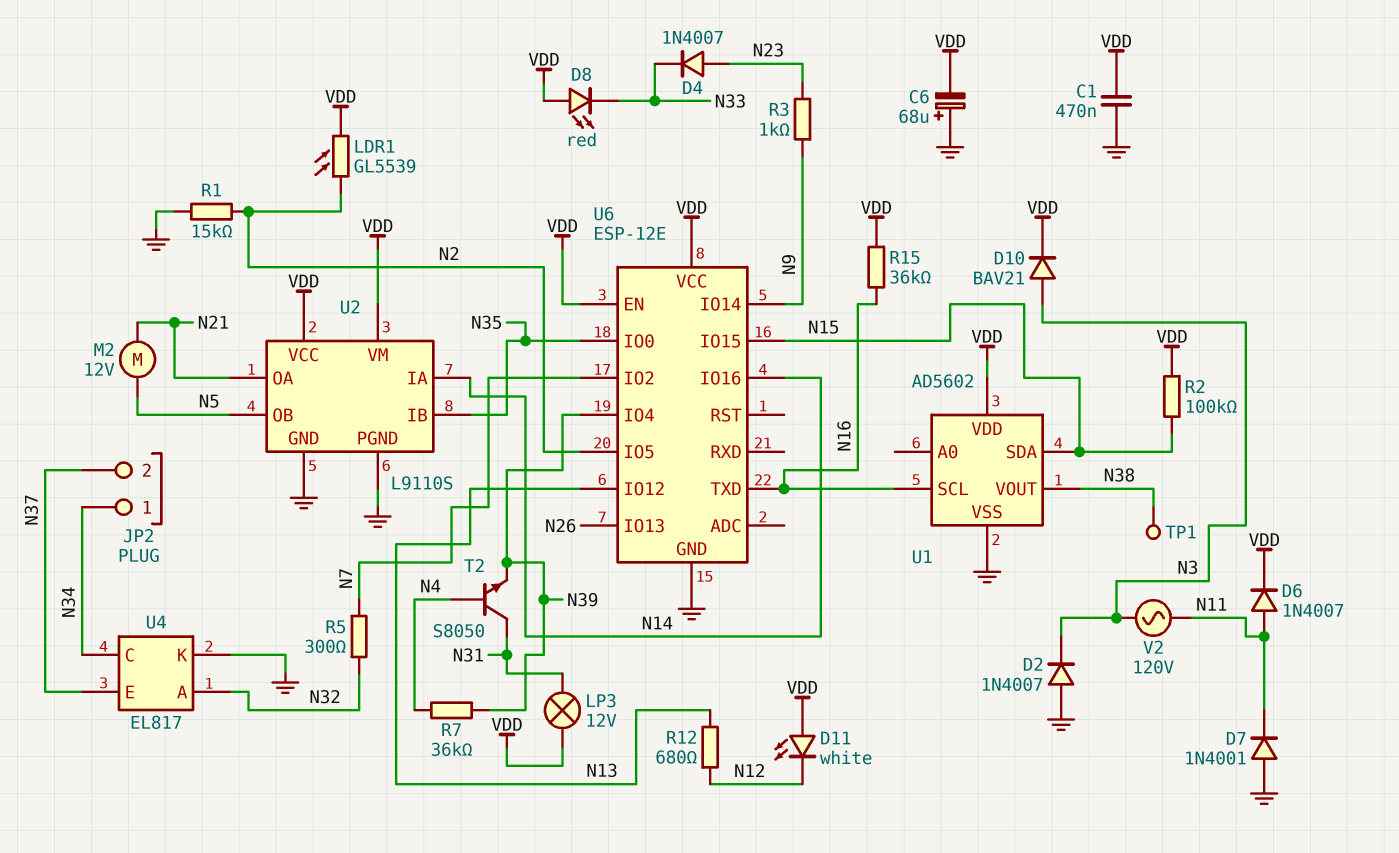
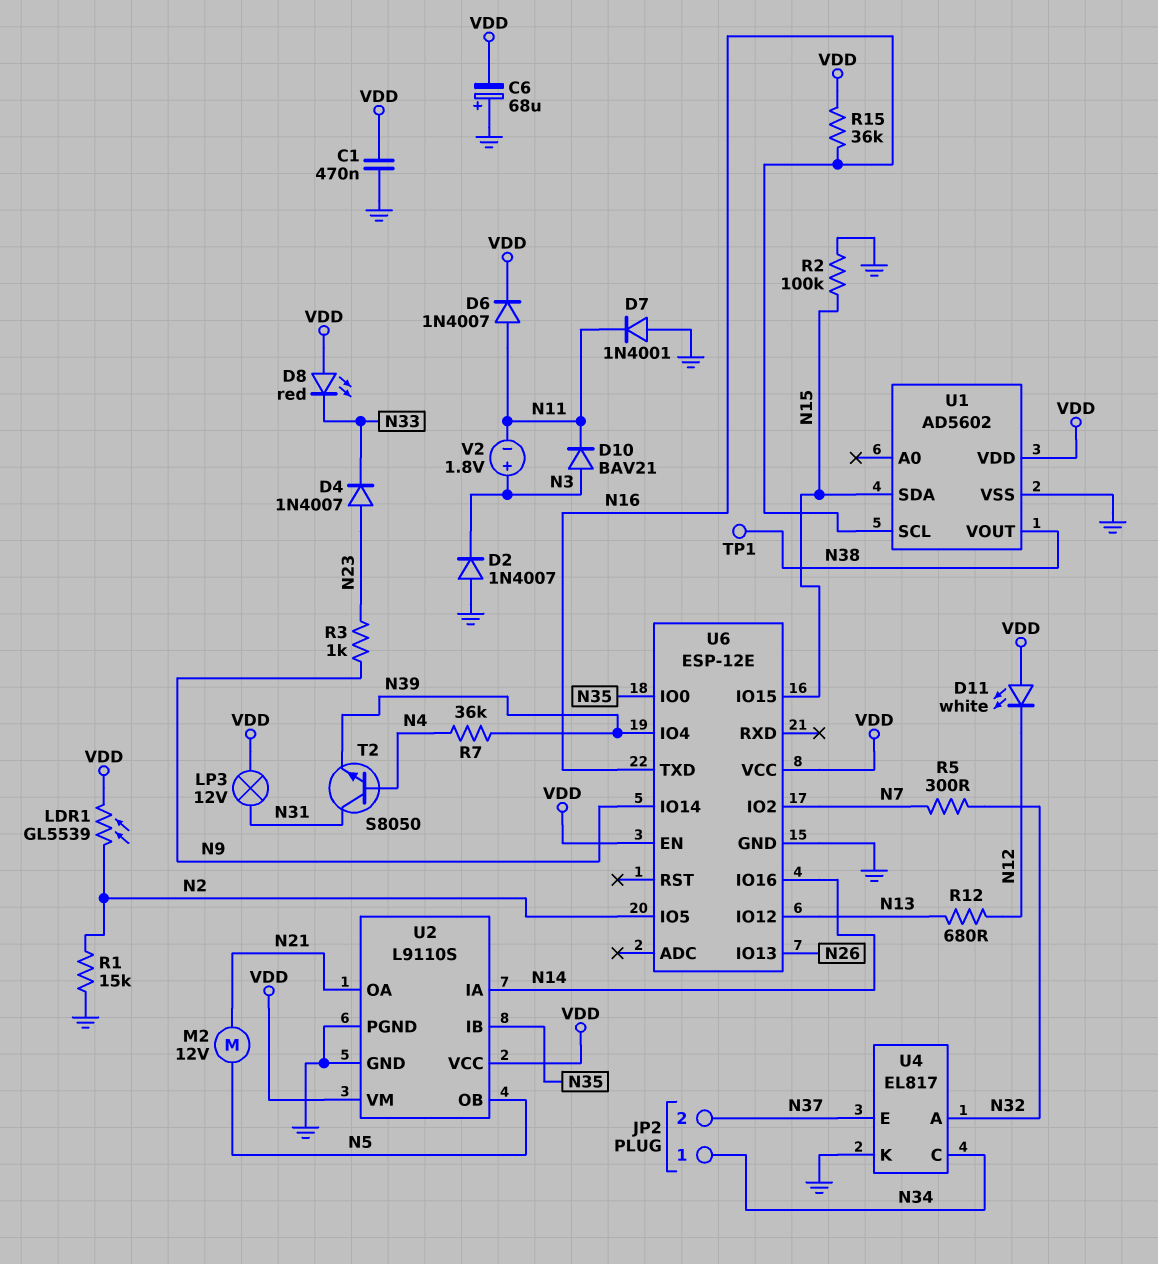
D10: diode BAV21 (A N3, K VDD) -> diode BAV21 (A N3, K N11)
R2: 100k (N15, VDD) -> 100k (GND, N15)
V2: AC 120V (N3, N11) -> 1.8V (plus N3, minus N11)

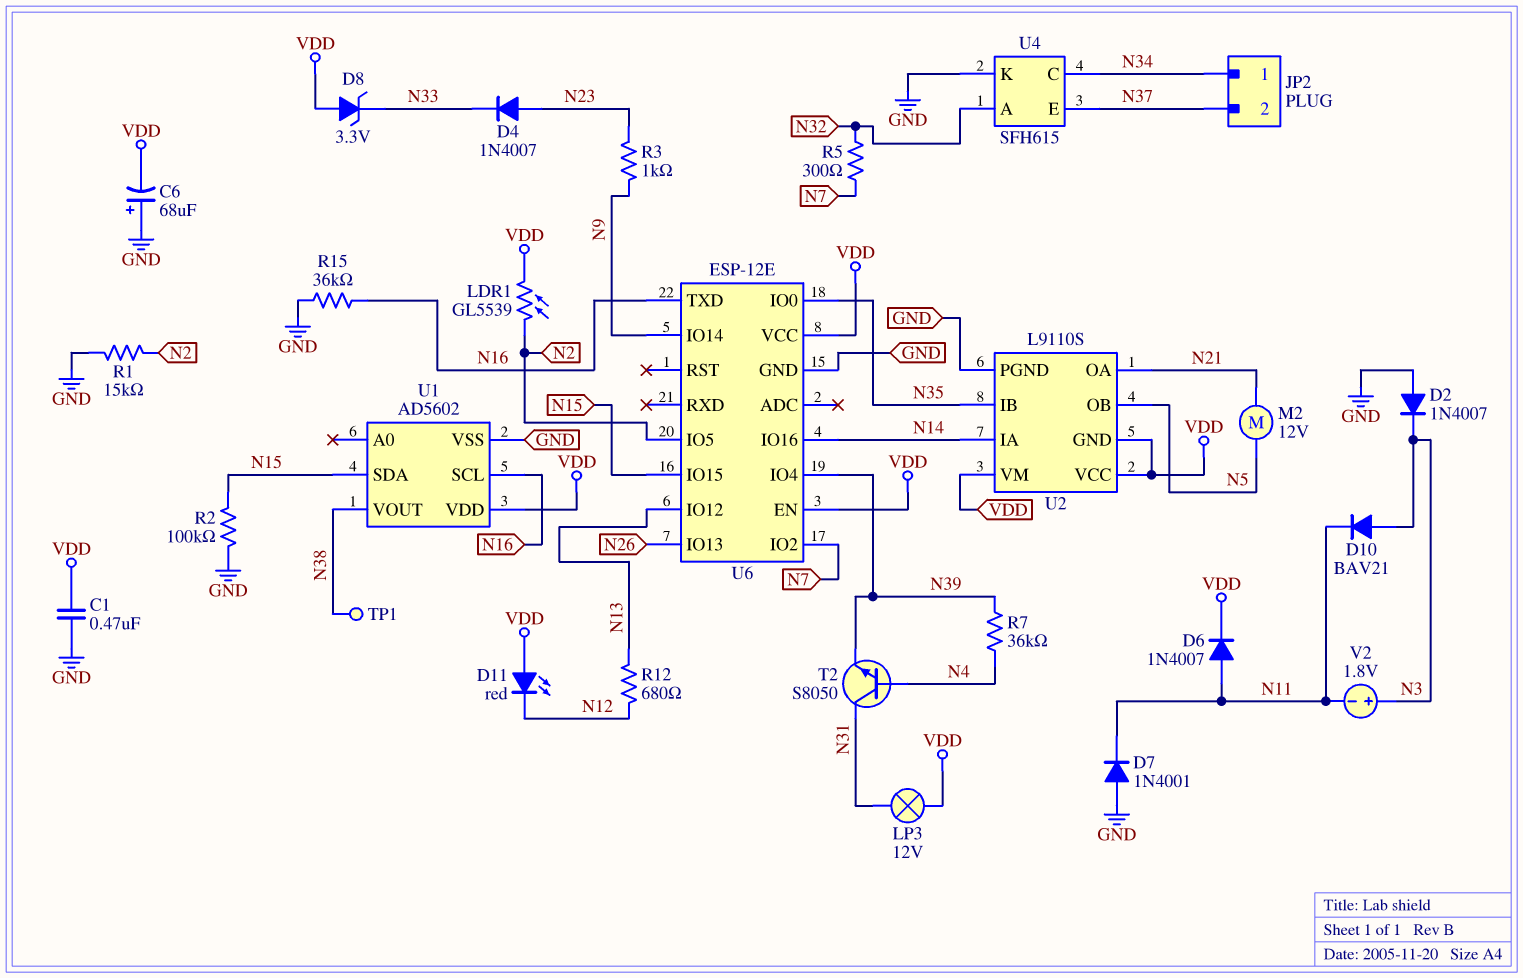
D8: LED red (A VDD, K N33) -> zener 3.3V (A VDD, K N33)
D11: LED white (A VDD, K N12) -> LED red (A VDD, K N12)
R15: 36k (N16, VDD) -> 36k (GND, N16)
U2 pin GND: GND -> VDD
U4: EL817 -> SFH615

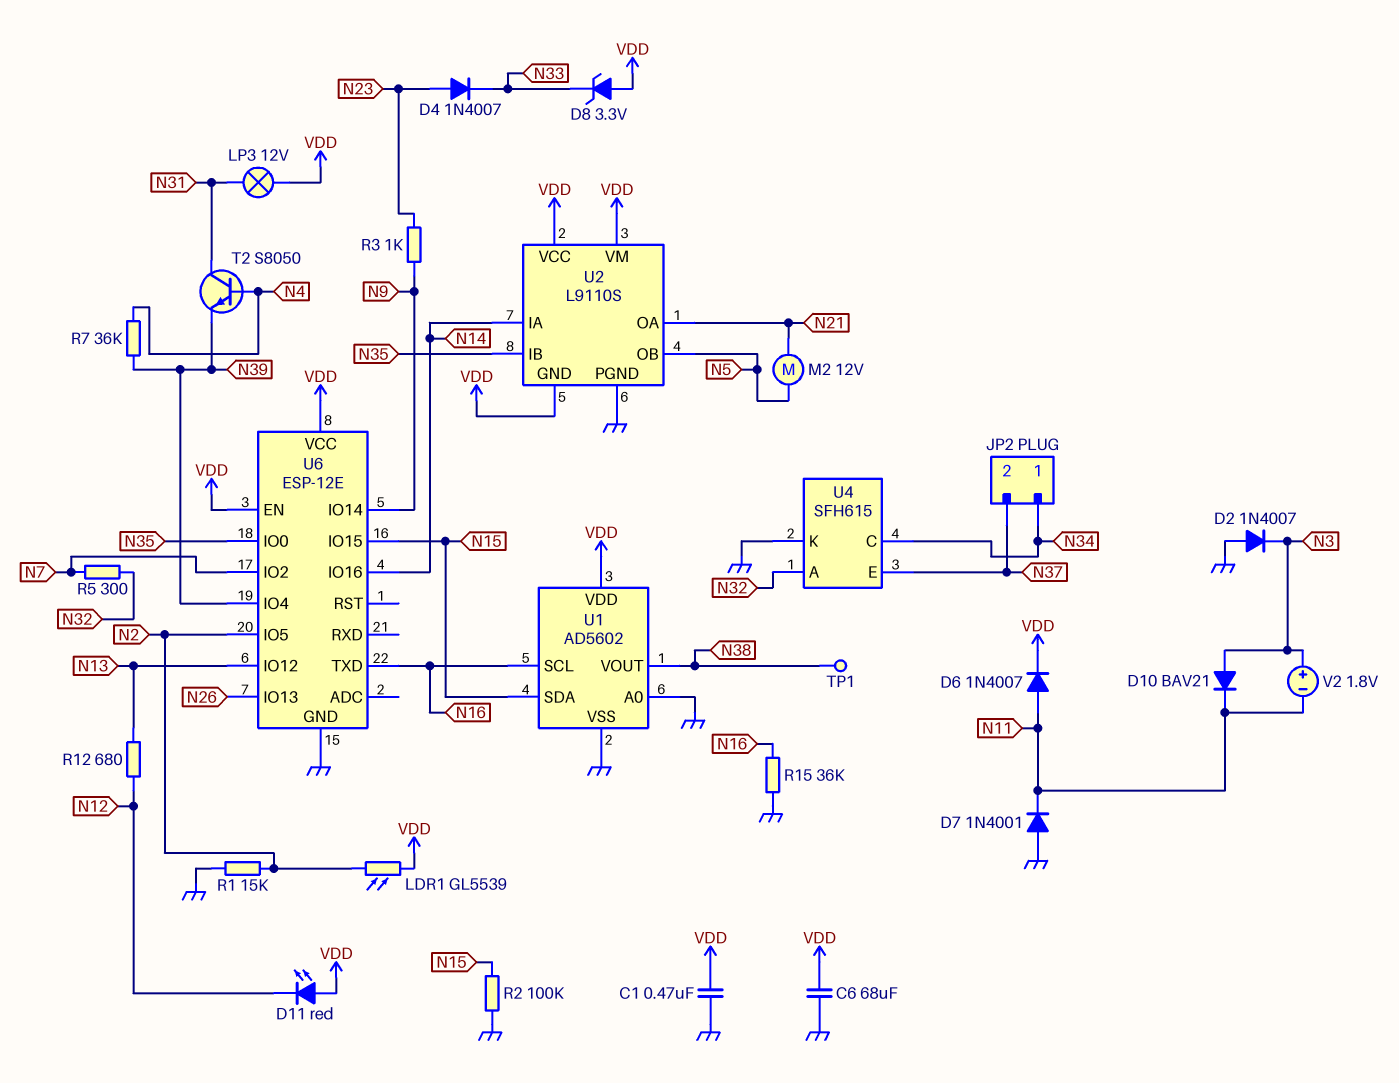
C6: 68uF (plus GND, minus VDD) -> 68uF (GND, VDD)
U1 pin A0: none -> GND

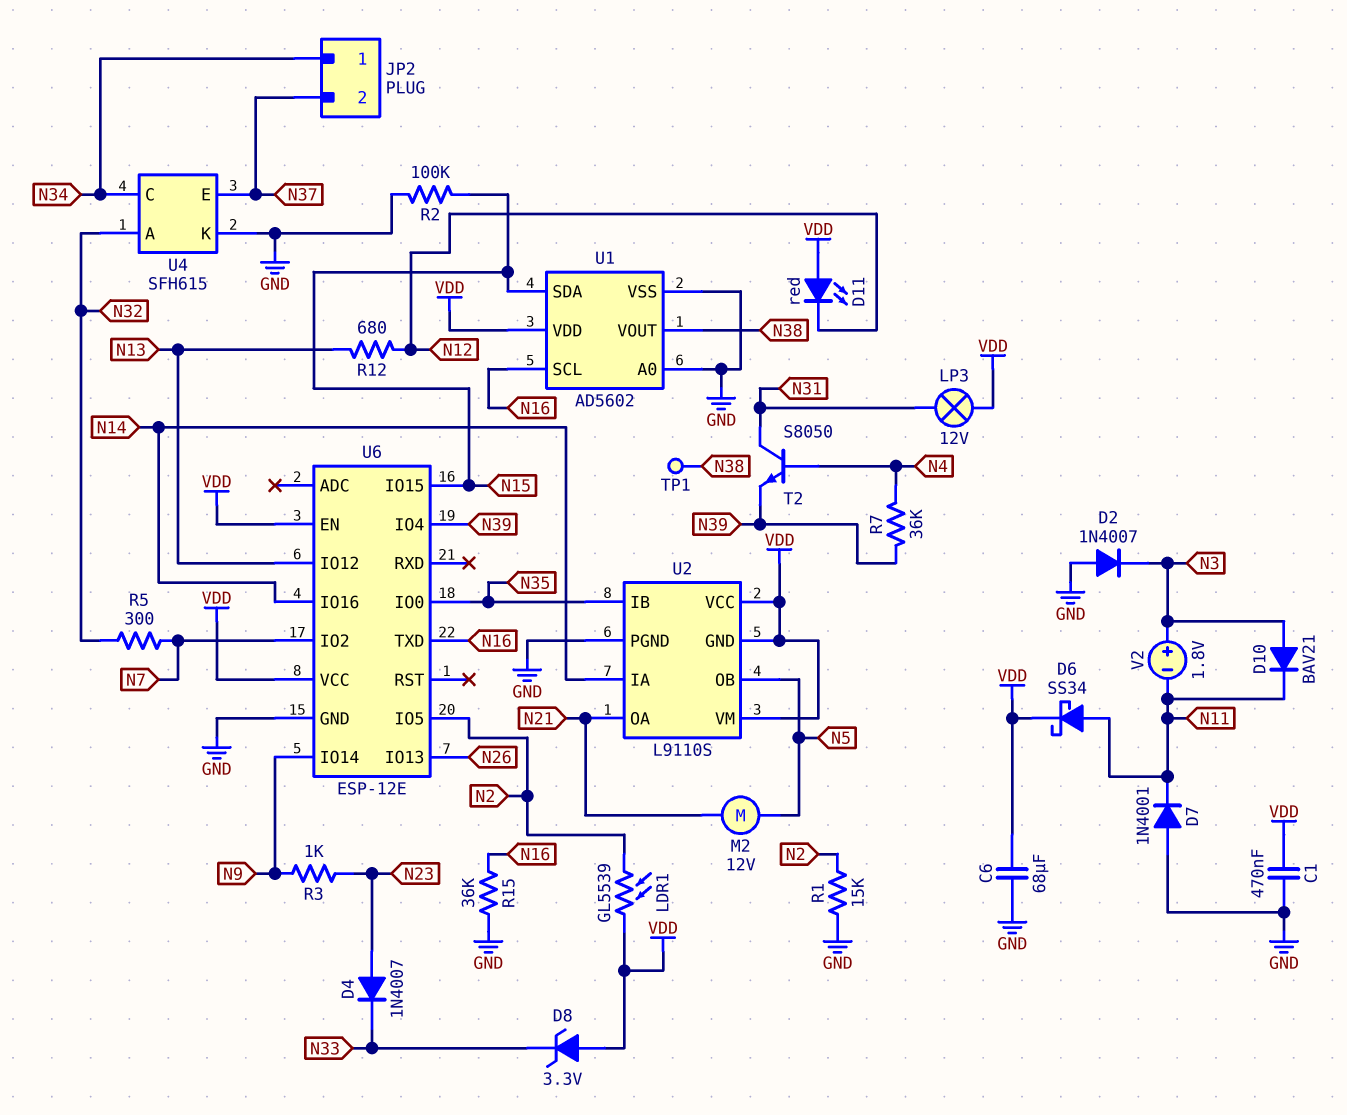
D6: diode 1N4007 (A N11, K VDD) -> schottky SS34 (A N11, K VDD)

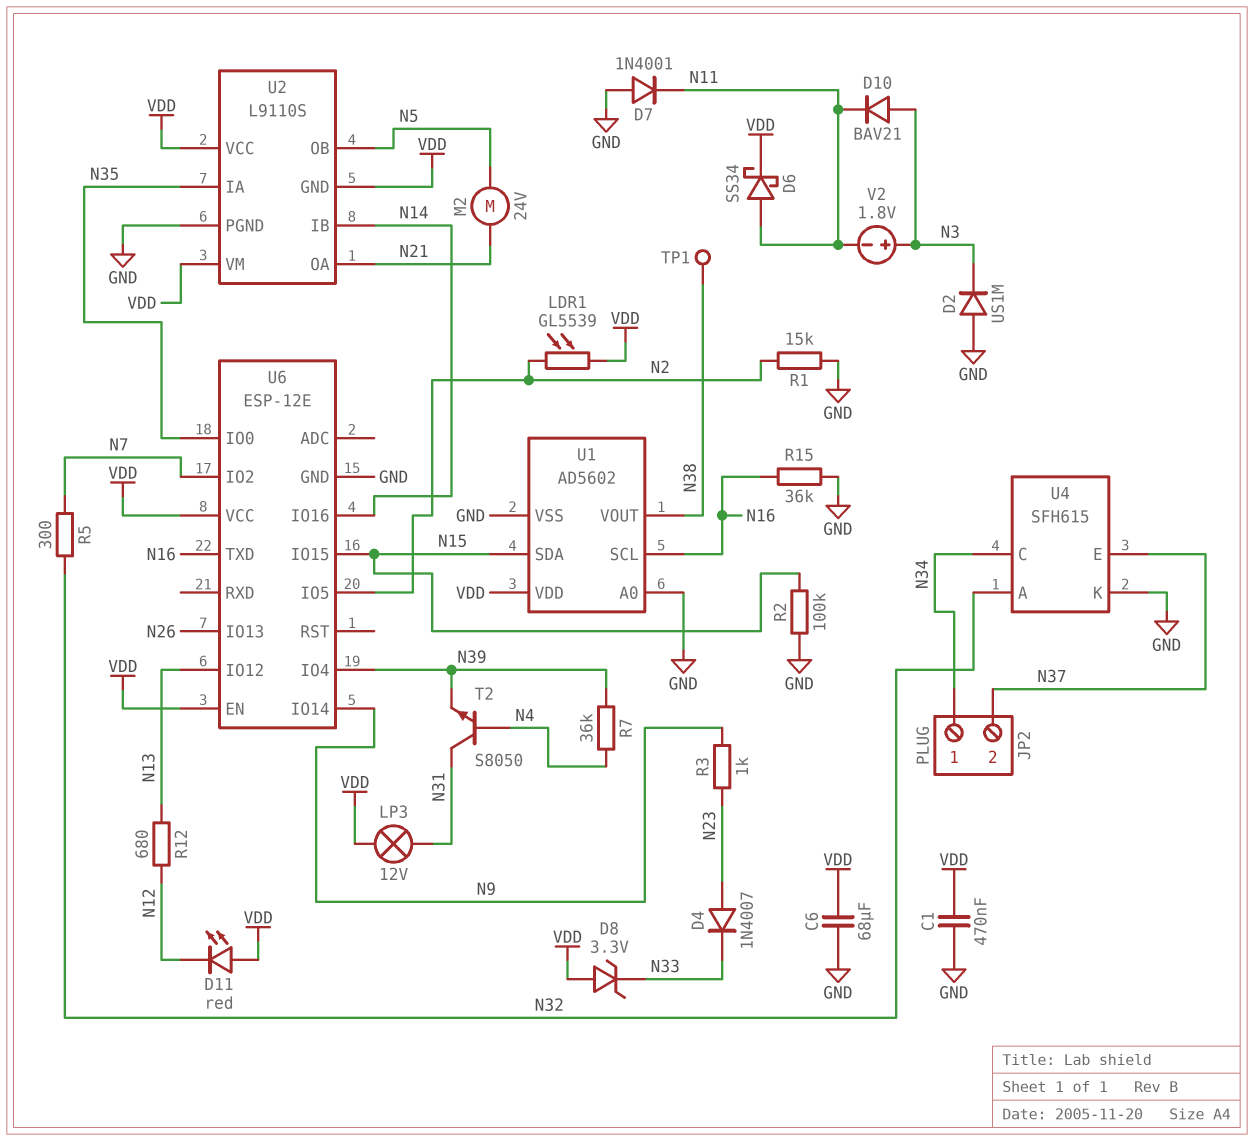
D2: diode 1N4007 (A GND, K N3) -> diode US1M (A GND, K N3)
M2: motor 12V (N5, N21) -> motor 24V (N5, N21)
U2 pin IA: N14 -> N35
U2 pin IB: N35 -> N14

